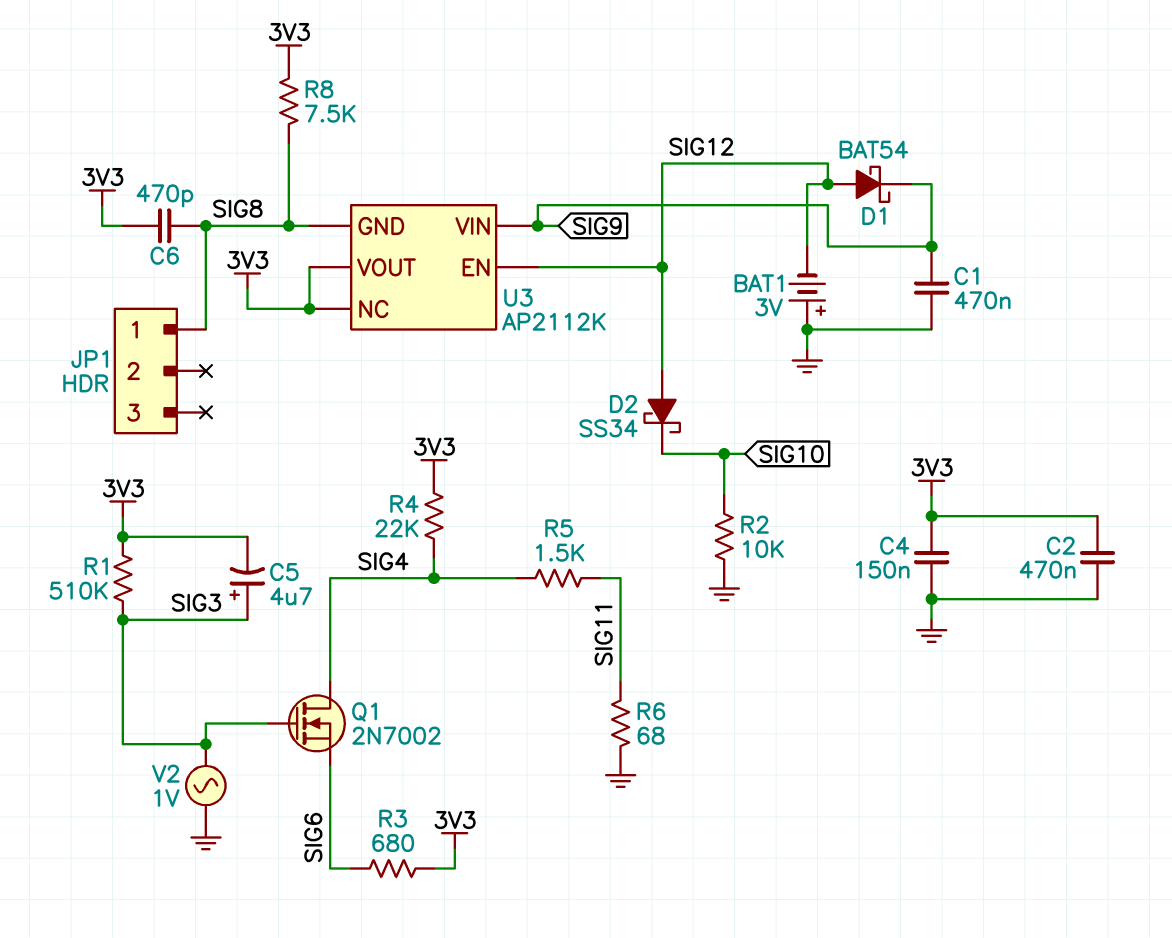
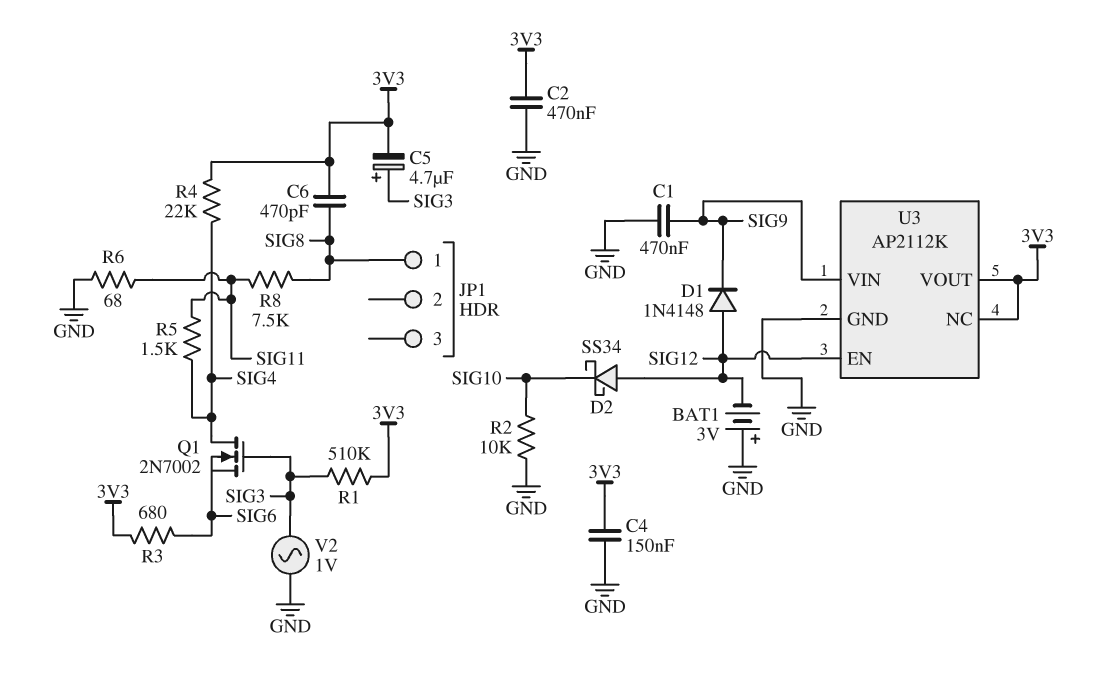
D1: schottky BAT54 (A SIG12, K SIG9) -> diode 1N4148 (A SIG12, K SIG9)
R8: 7.5k (3V3, SIG8) -> 7.5k (SIG8, SIG11)
U3 pin GND: SIG8 -> GND

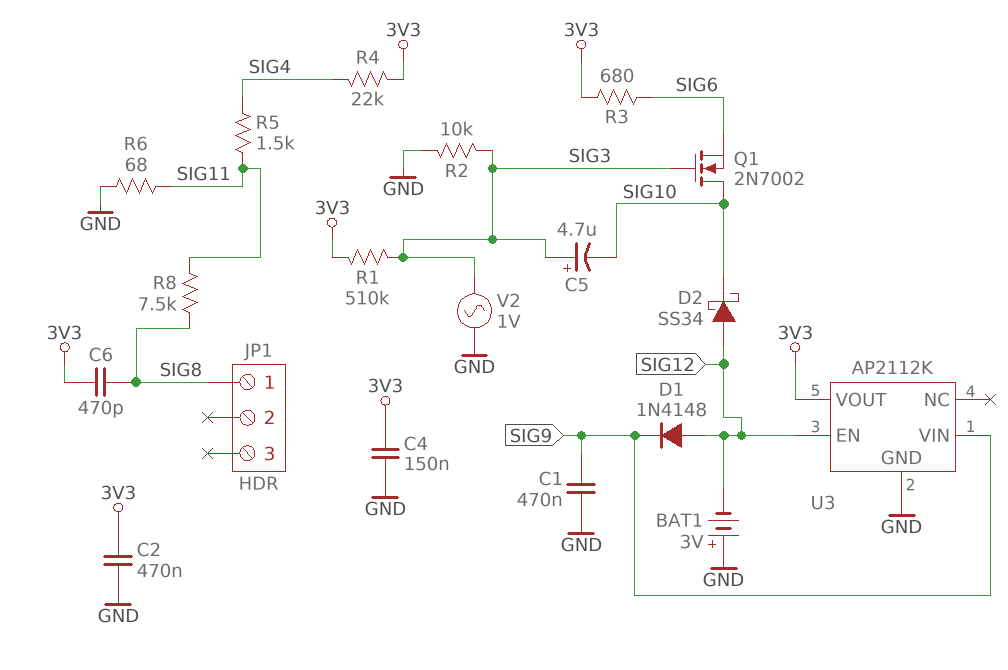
C5: 4.7uF (plus SIG3, minus 3V3) -> 4.7uF (plus SIG3, minus SIG10)
Q1: NMOS 2N7002 (G SIG3, D SIG4, S SIG6) -> NMOS 2N7002 (G SIG3, D SIG10, S SIG6)
R2: 10k (GND, SIG10) -> 10k (GND, SIG3)
U3 pin NC: 3V3 -> none

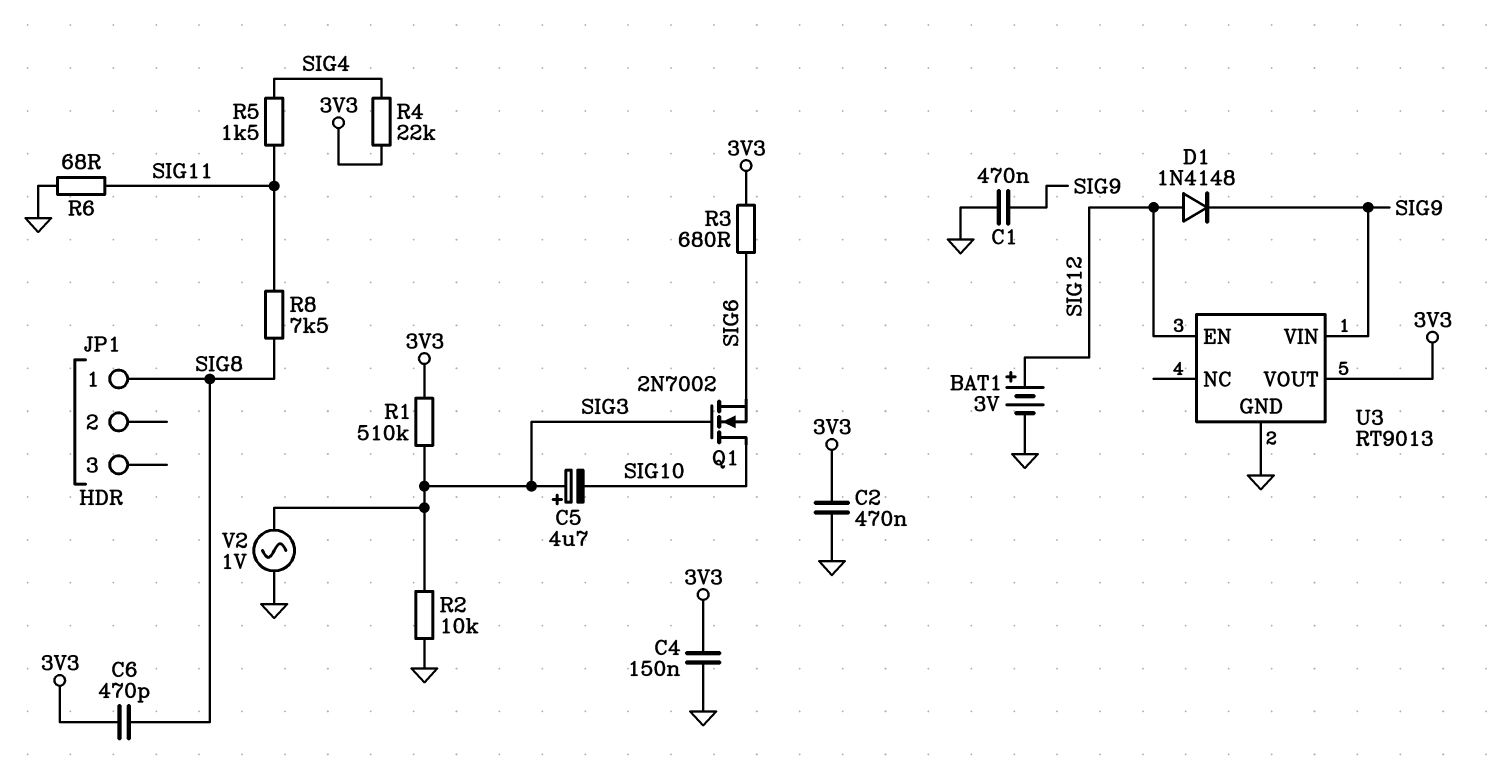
BAT1: 3V (plus GND, minus SIG12) -> 3V (plus SIG12, minus GND)
D2: schottky SS34 (A SIG12, K SIG10) -> none
U3: AP2112K -> RT9013

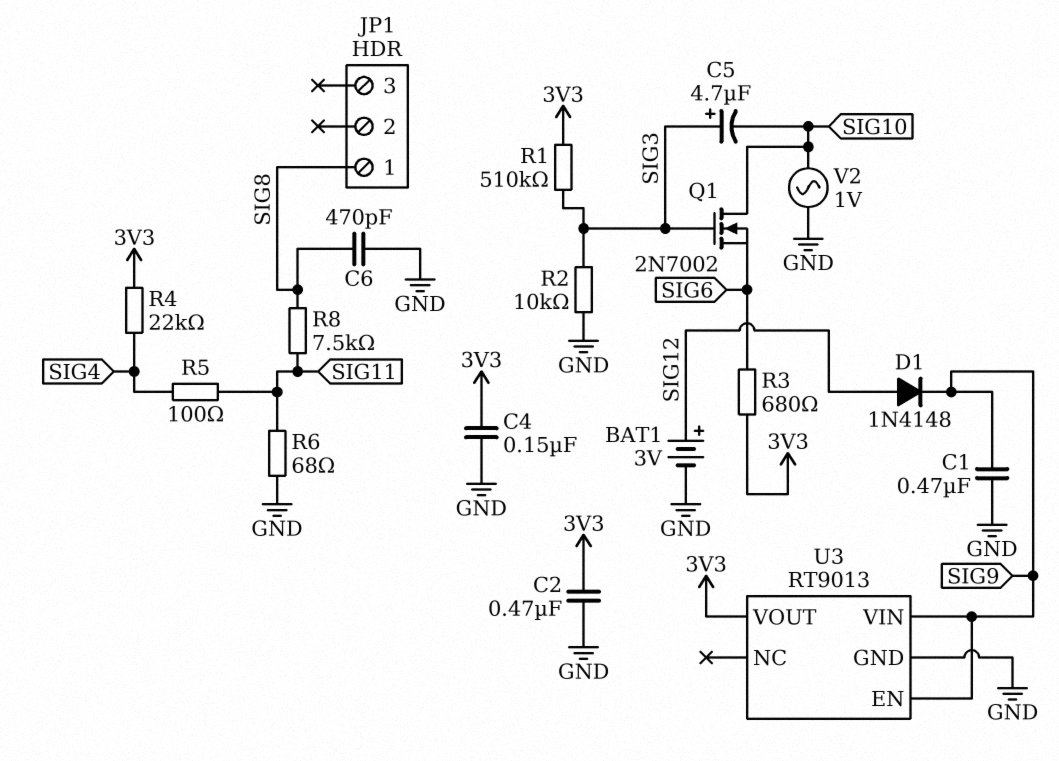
C6: 470pF (3V3, SIG8) -> 470pF (GND, SIG8)
R5: 1.5k (SIG4, SIG11) -> 100 (SIG4, SIG11)
U3 pin EN: SIG12 -> SIG9
V2: AC 1V (GND, SIG3) -> AC 1V (GND, SIG10)

